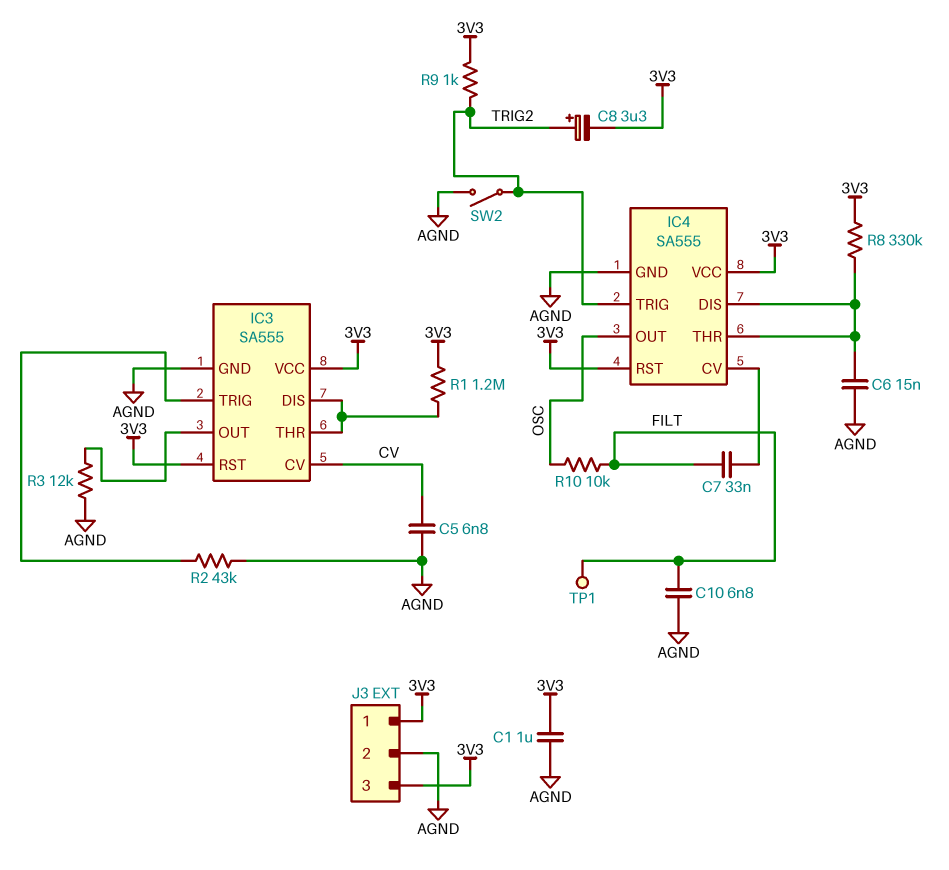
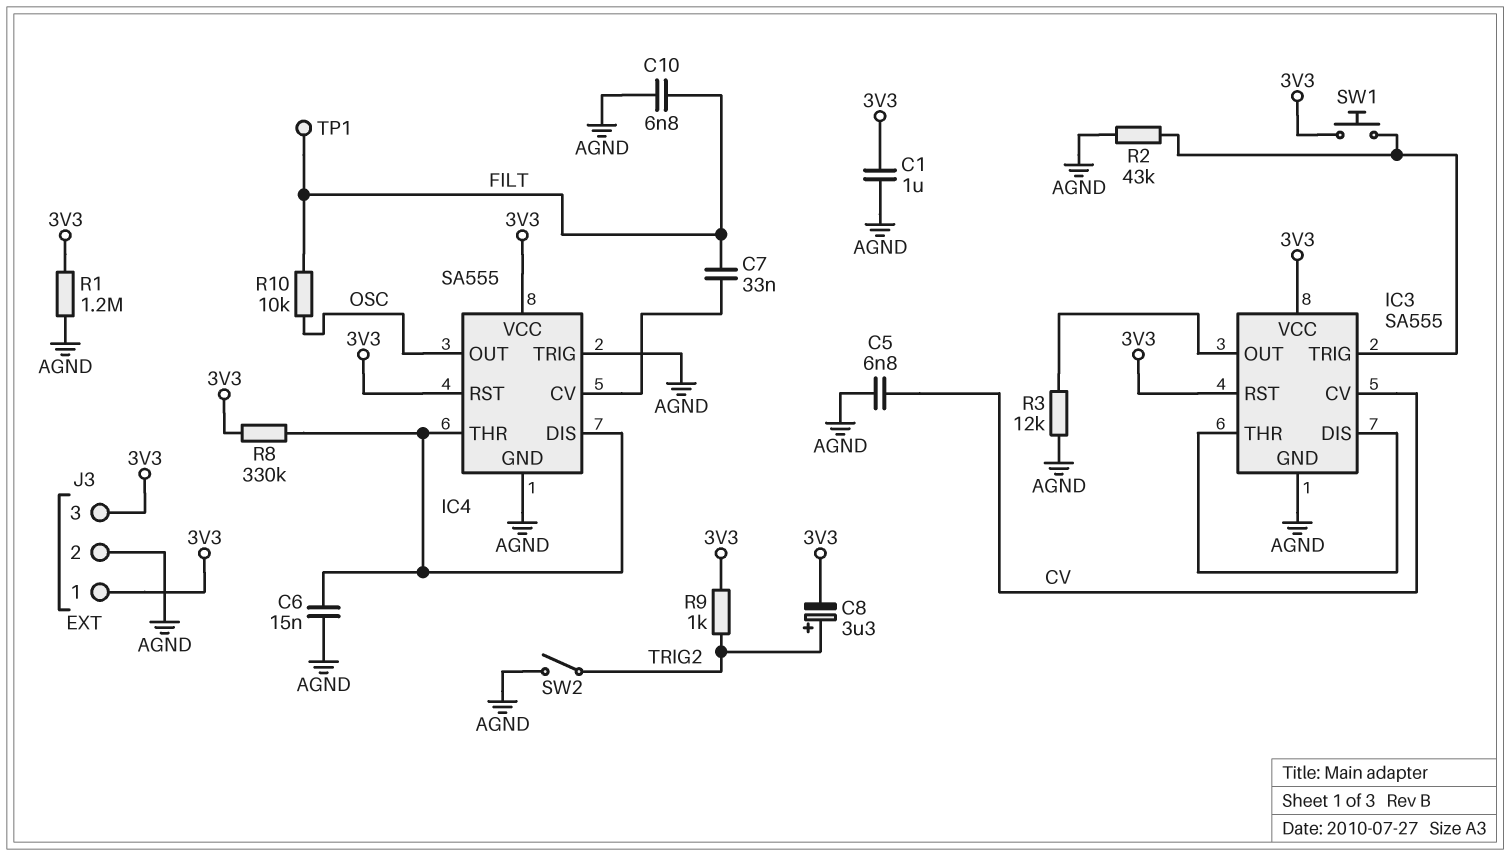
IC4 pin TRIG: TRIG2 -> AGND
R1: 1.2M (3V3, IC3/DIS) -> 1.2M (3V3, AGND)
SW1: none -> button (3V3, IC3/TRIG)

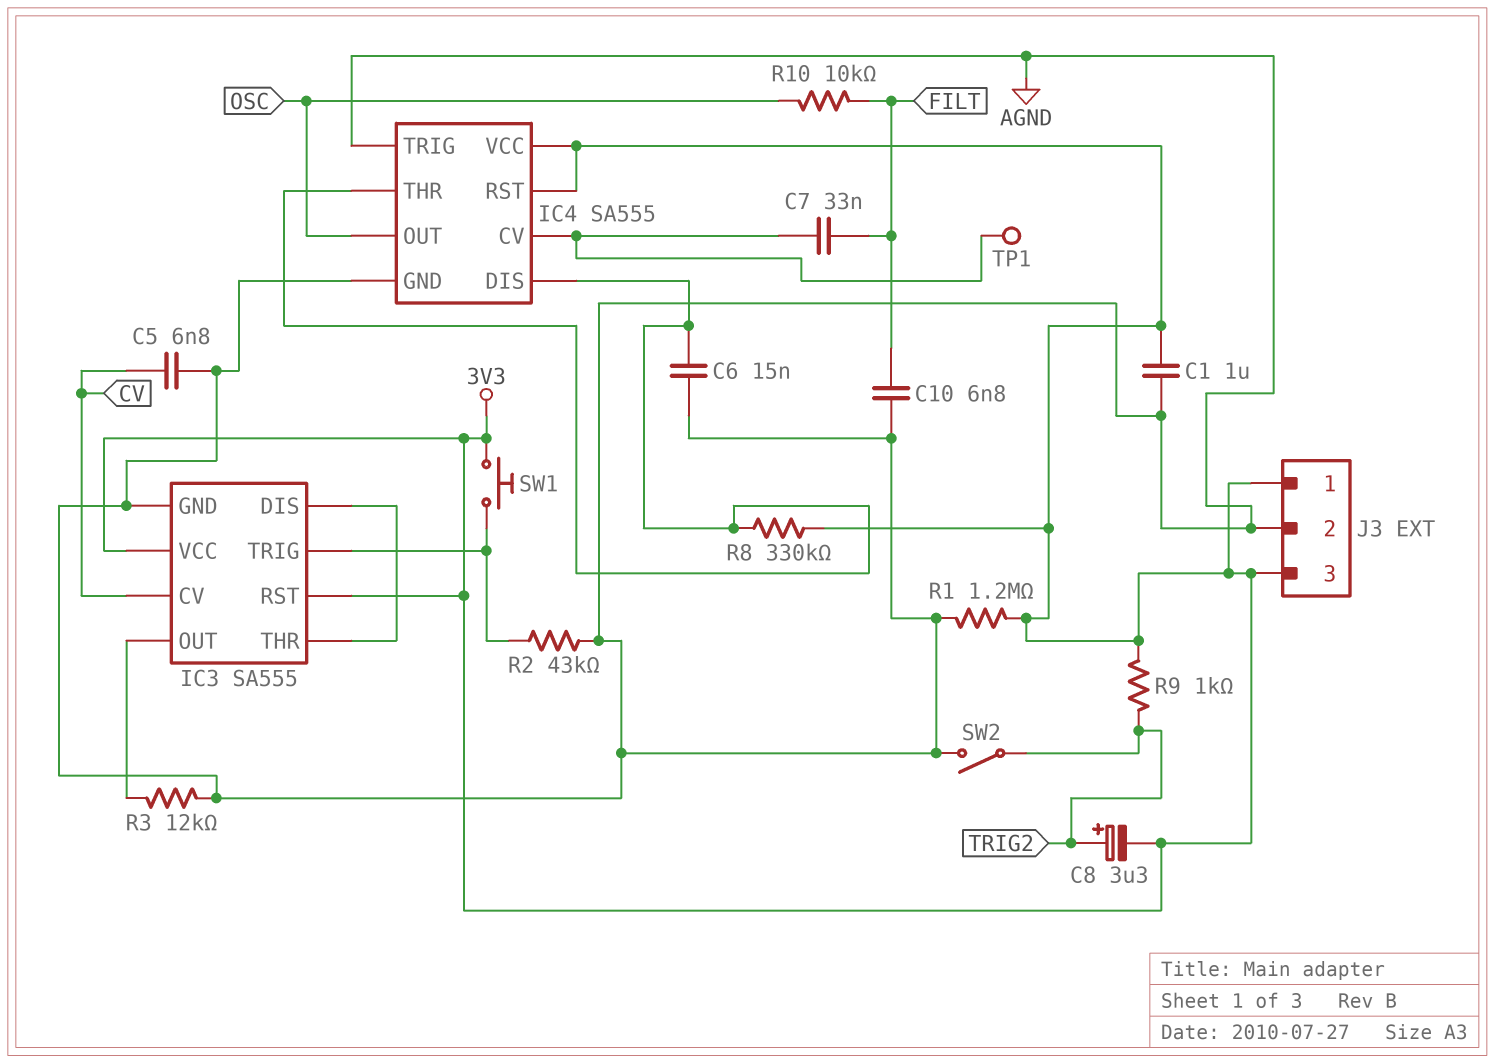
TP1: test point (FILT) -> test point (IC4/CV)

